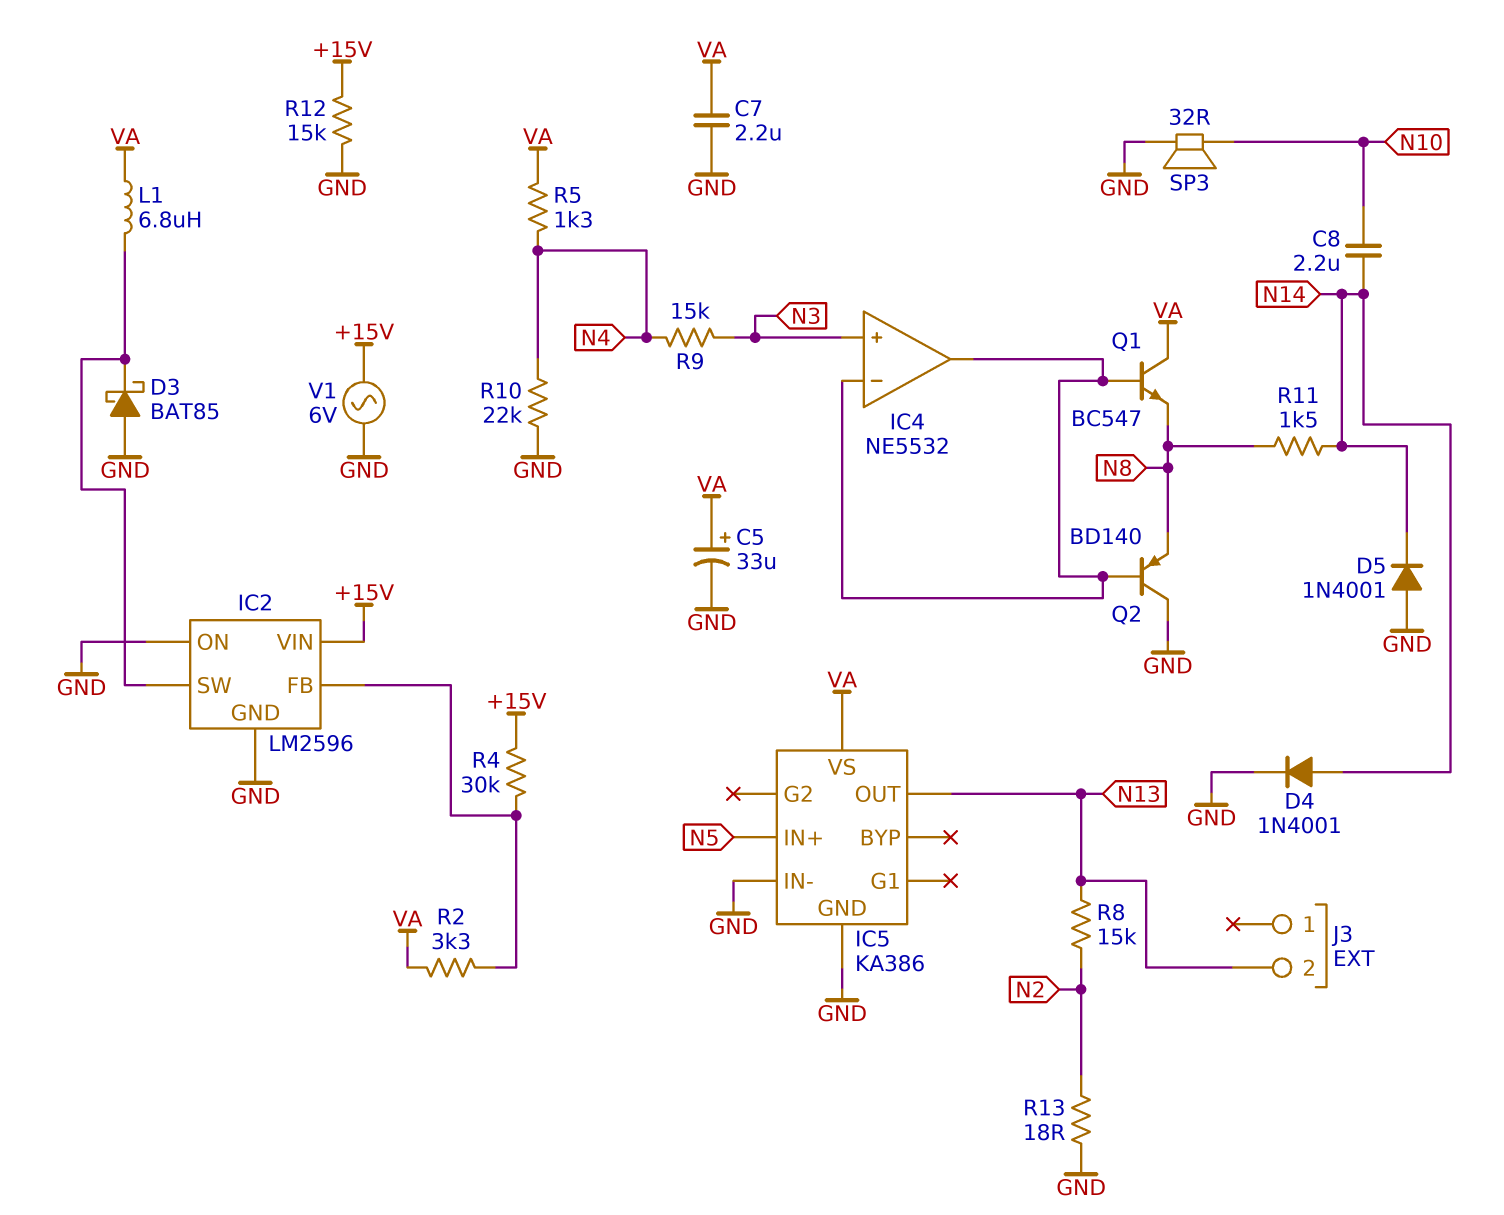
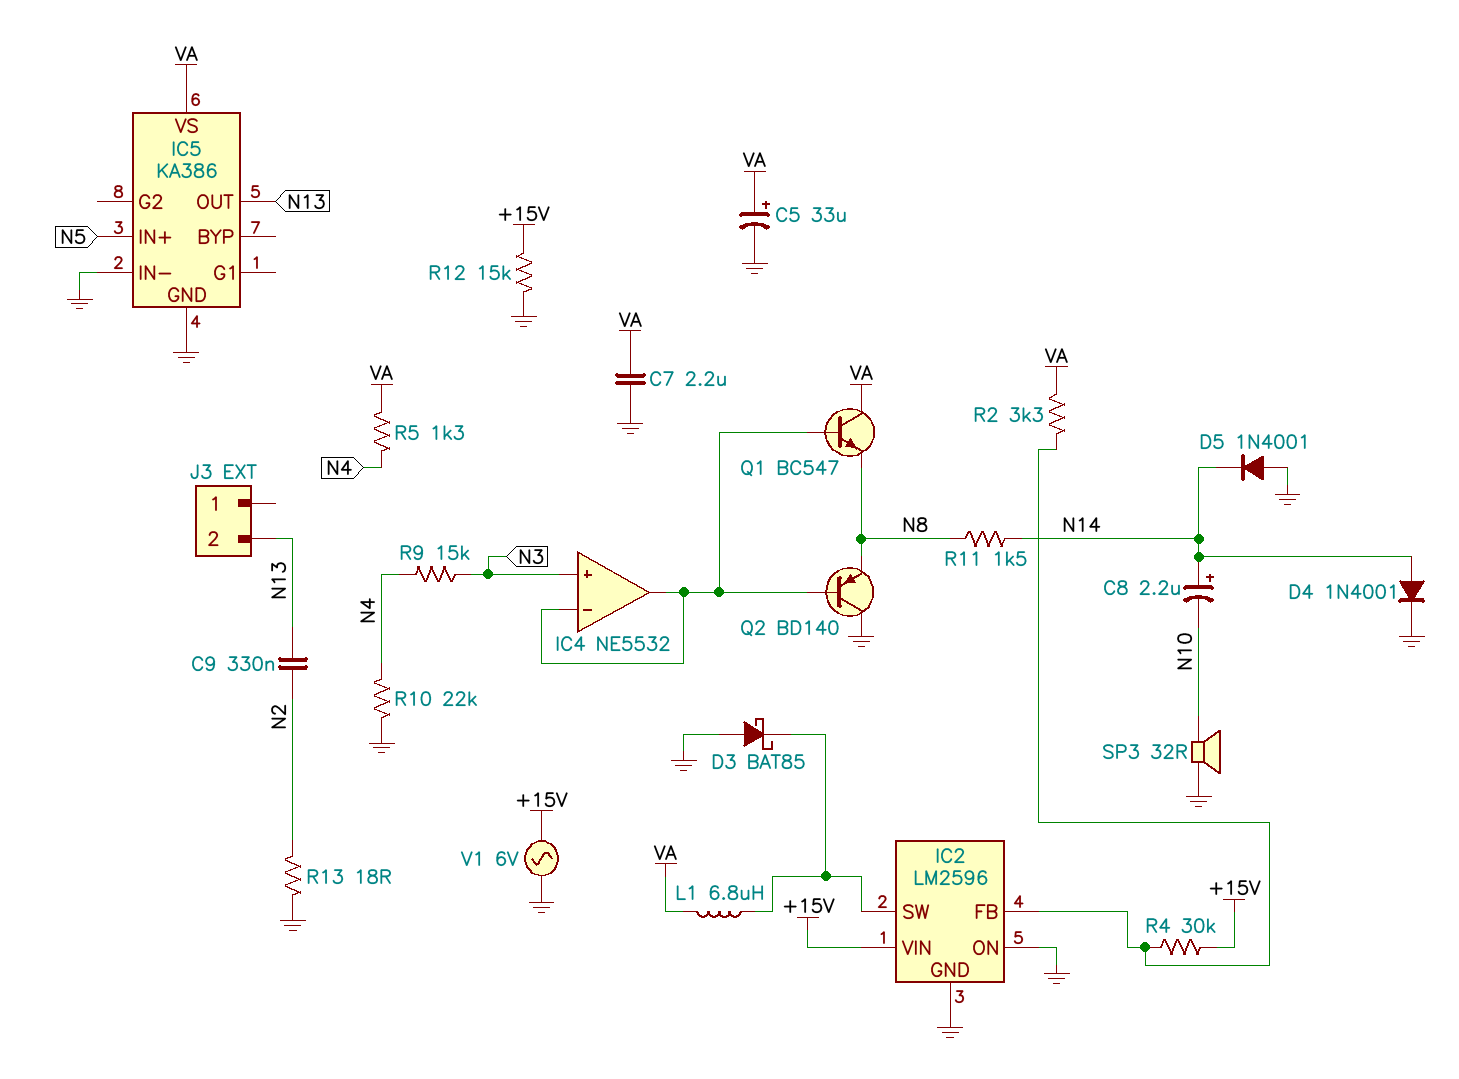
C8: 2.2uF (N10, N14) -> 2.2uF (plus N14, minus N10)
C9: none -> 330nF (N2, N13)
R8: 15k (N2, N13) -> none

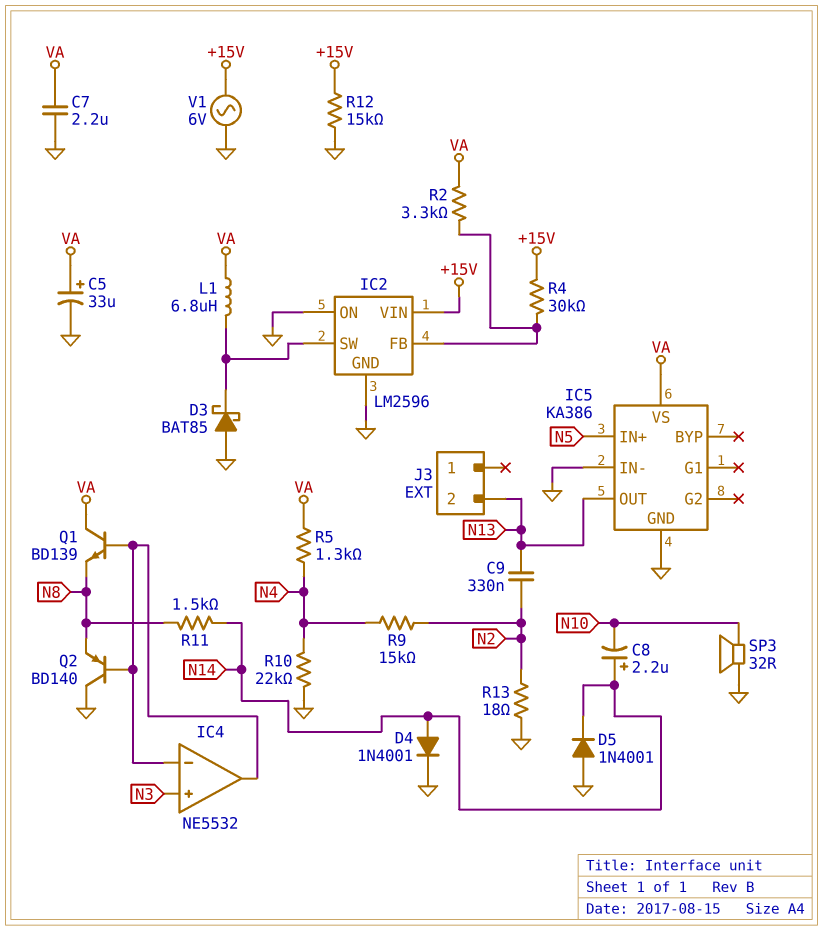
Q1: NPN BC547 (B IC4/in-, C VA, E N8) -> NPN BD139 (B IC4/in-, C VA, E N8)
R9: 15k (N3, N4) -> 15k (N2, N4)

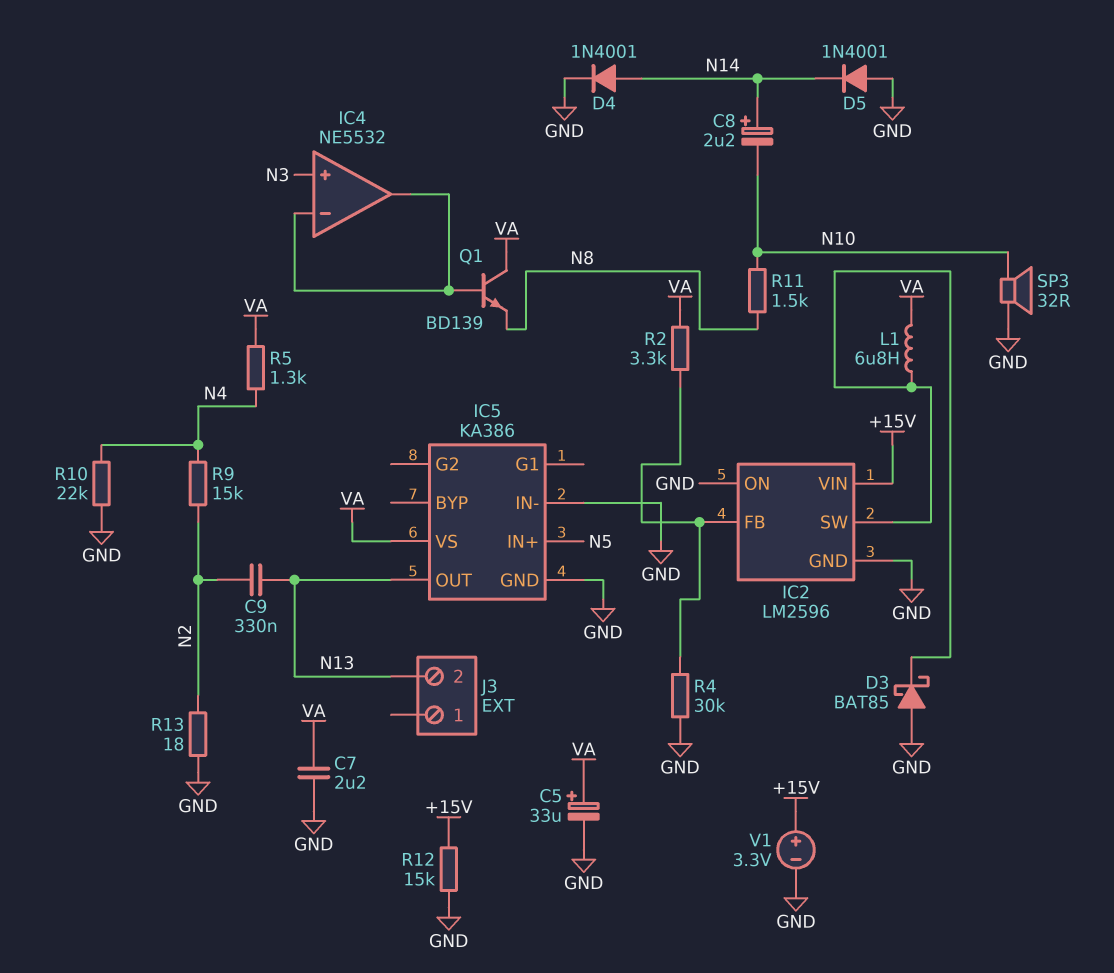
Q2: PNP BD140 (B IC4/in-, C GND, E N8) -> none
R4: 30k (+15V, IC2/FB) -> 30k (GND, IC2/FB)
R11: 1.5k (N8, N14) -> 1.5k (N8, N10)
V1: AC 6V (+15V, GND) -> 3.3V (plus +15V, minus GND)

